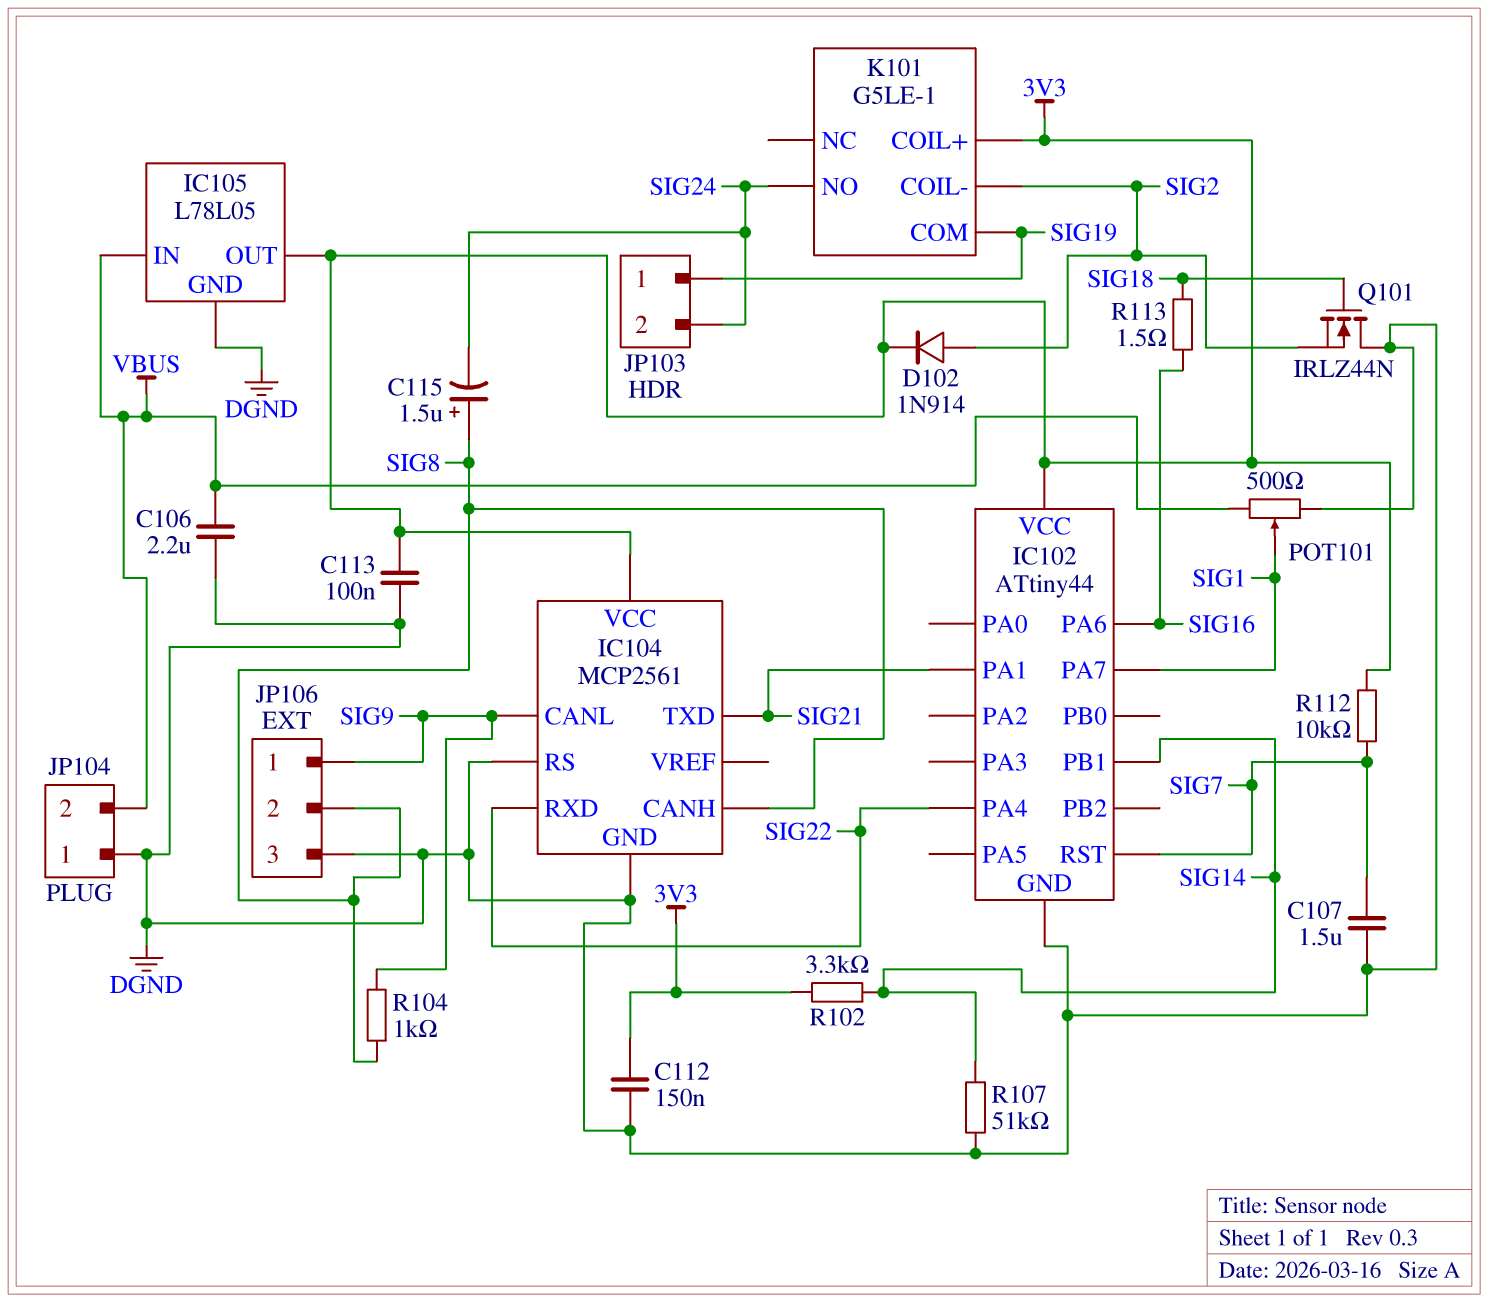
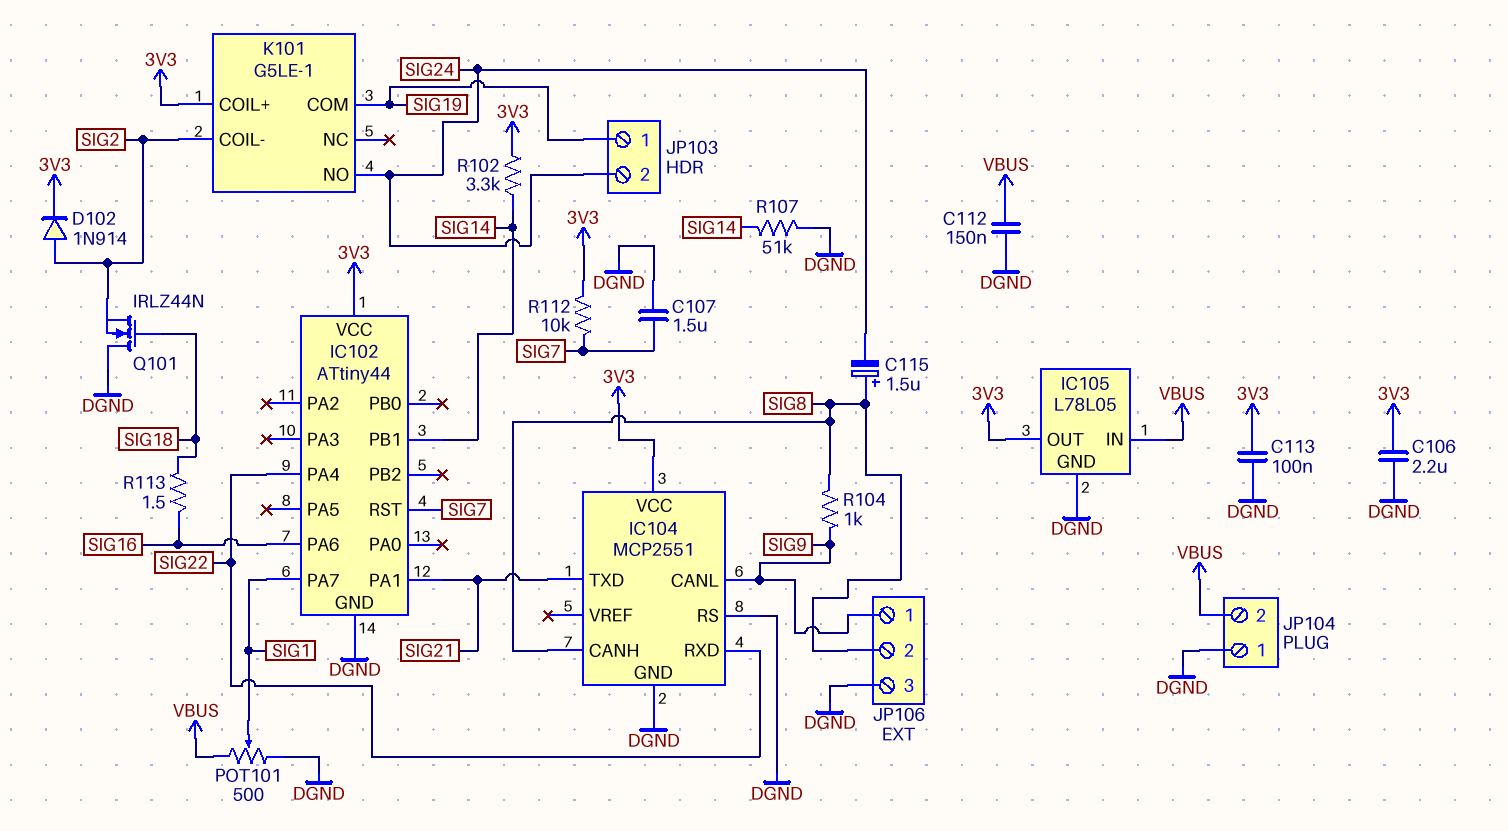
C106: 2.2uF (DGND, VBUS) -> 2.2uF (3V3, DGND)
C112: 150nF (3V3, DGND) -> 150nF (DGND, VBUS)
IC104: MCP2561 -> MCP2551

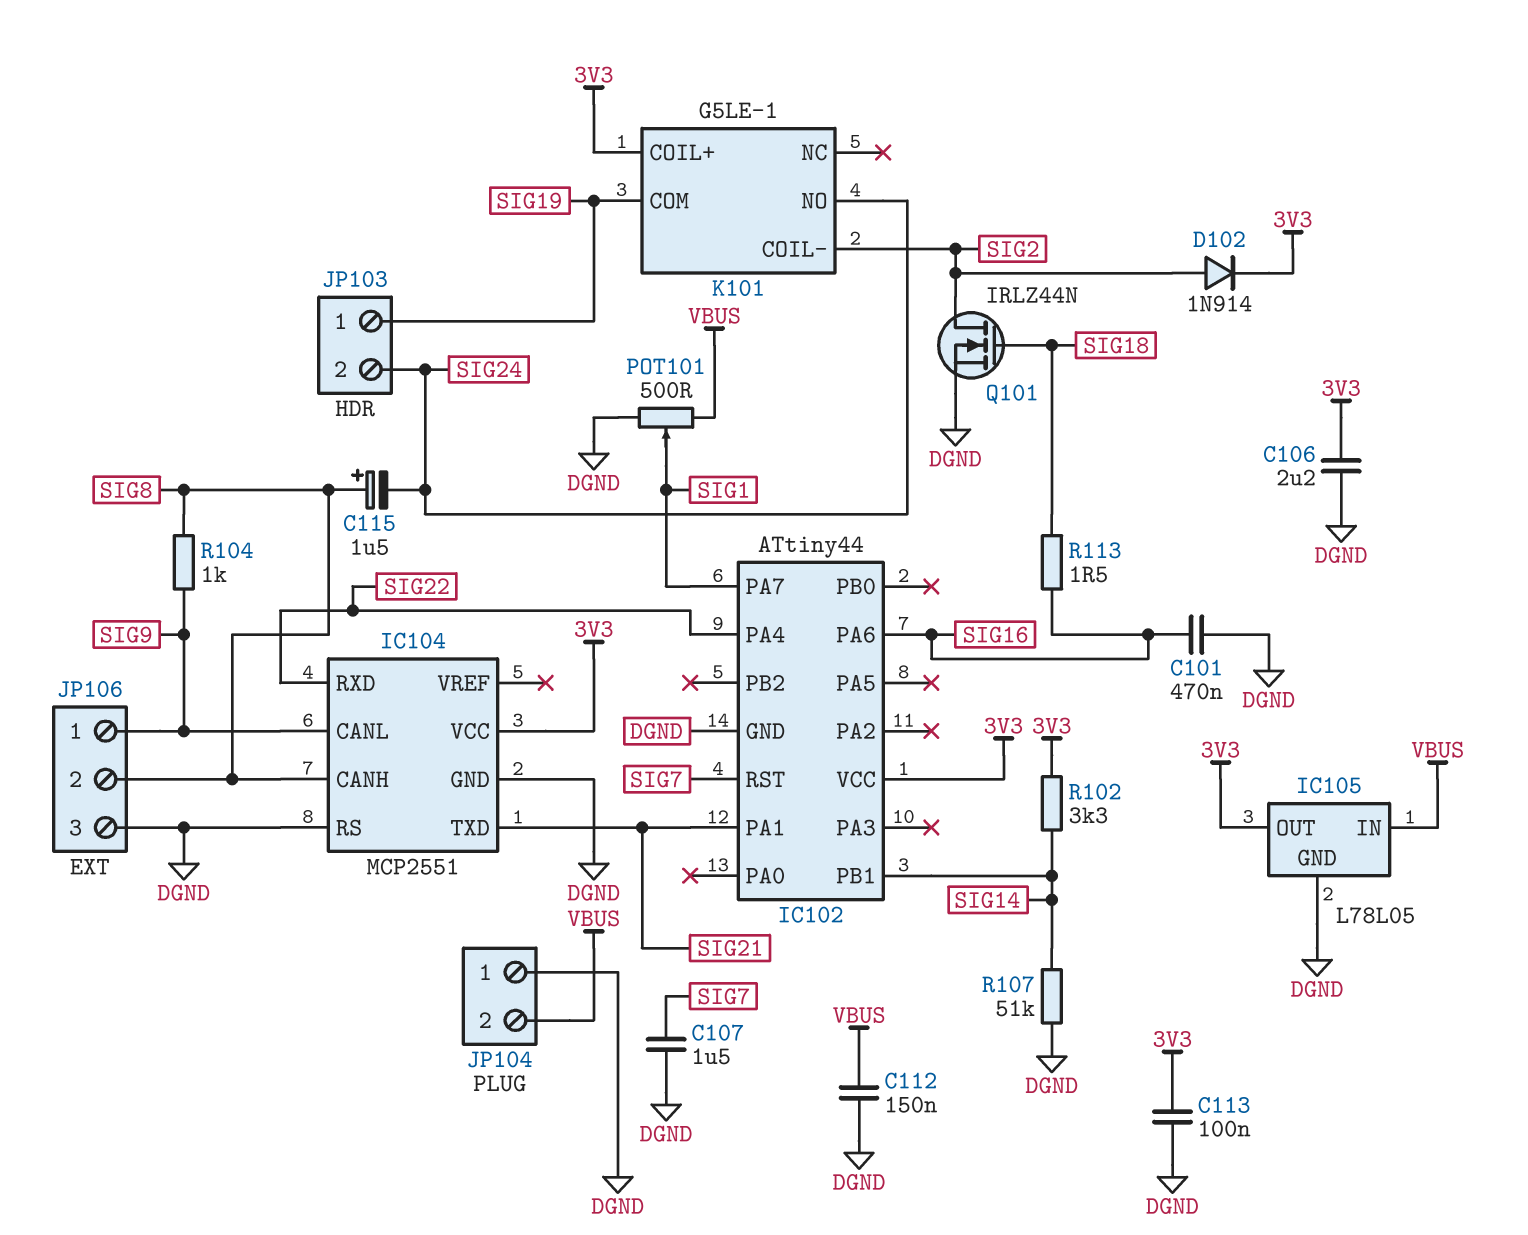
C101: none -> 470nF (DGND, SIG16)
Q101: NMOS IRLZ44N (G SIG18, D DGND, S SIG2) -> NMOS IRLZ44N (G SIG18, D SIG2, S DGND)
R112: 10k (3V3, SIG7) -> none

